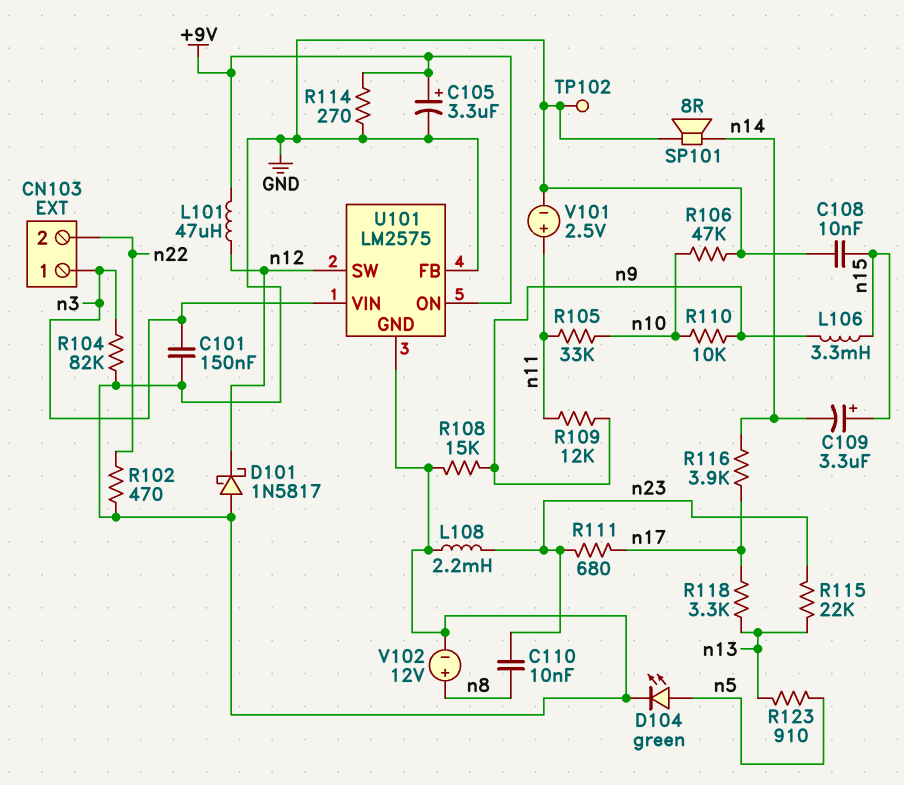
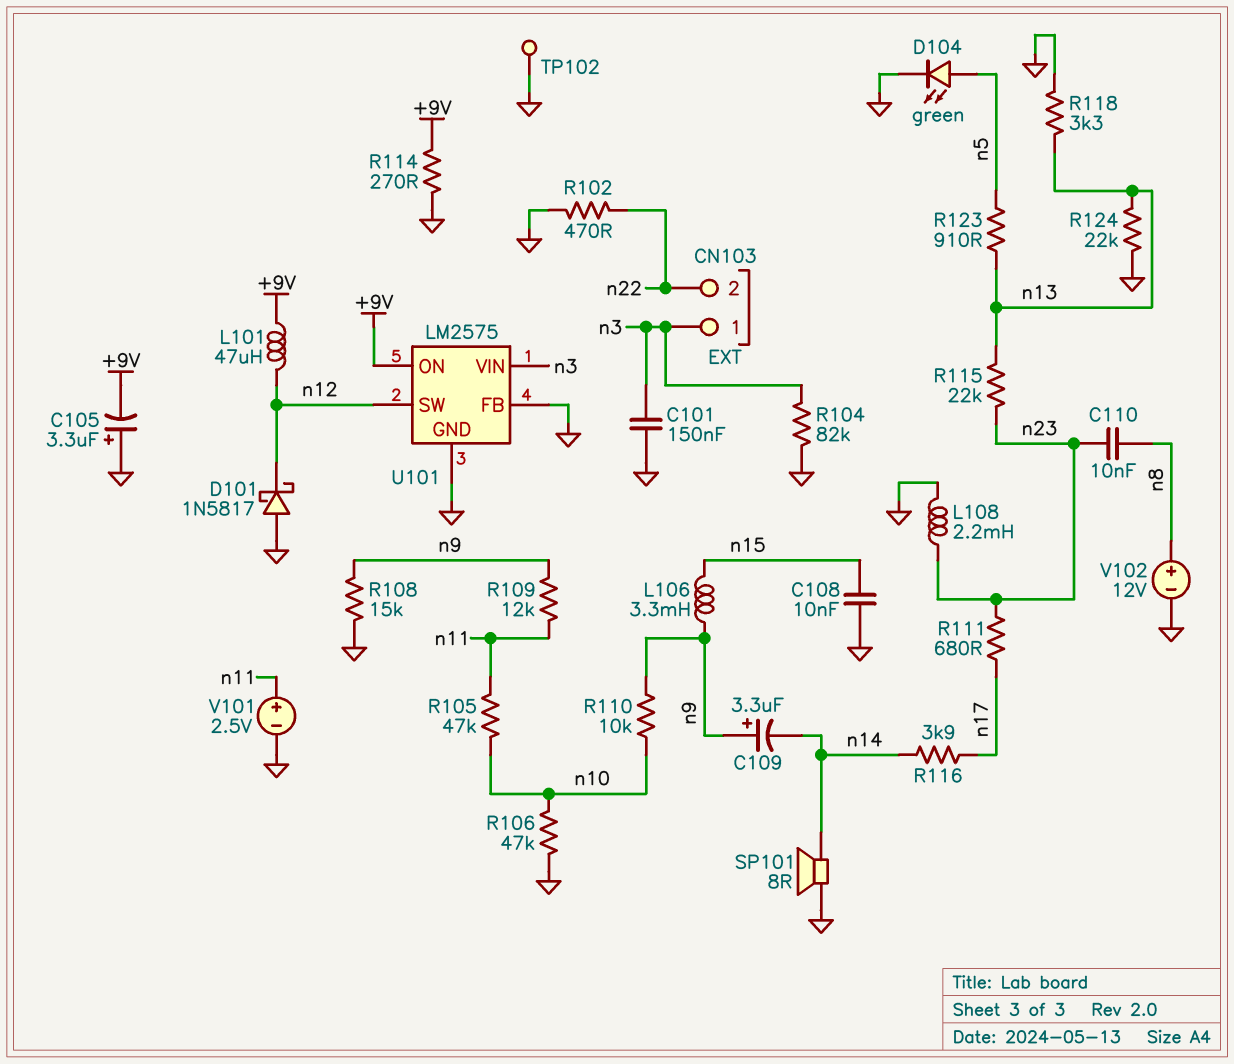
C105: 3.3uF (plus +9V, minus GND) -> 3.3uF (plus GND, minus +9V)
C109: 3.3uF (plus n15, minus n14) -> 3.3uF (plus n9, minus n14)
R105: 33k (n10, n11) -> 47k (n10, n11)
R118: 3.3k (n13, n17) -> 3.3k (GND, n13)
R124: none -> 22k (GND, n13)

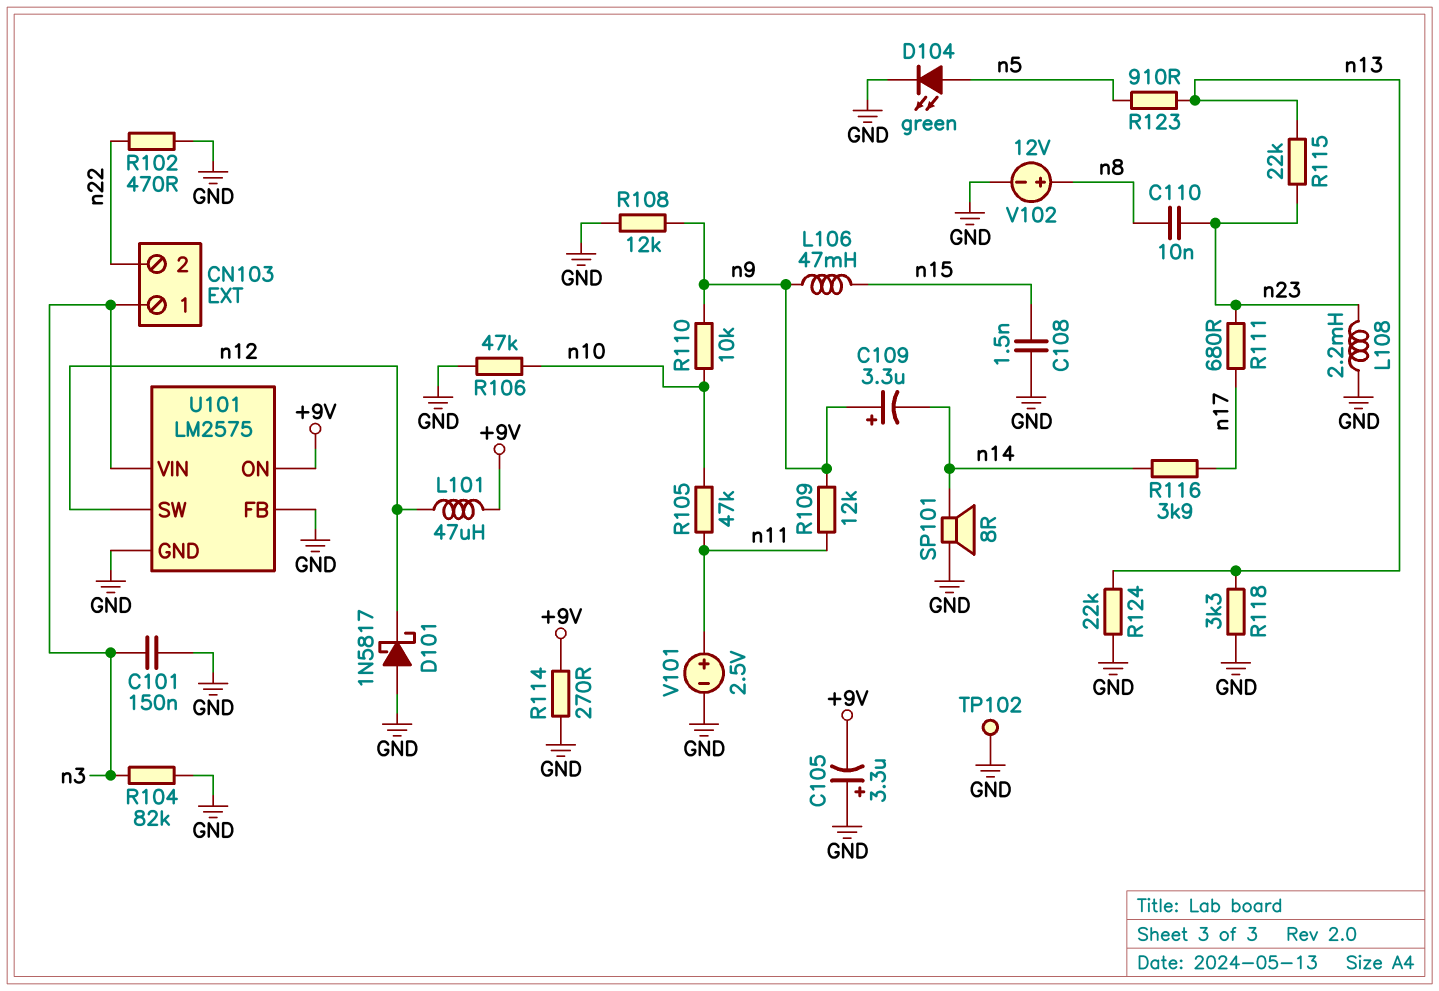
C108: 10nF (GND, n15) -> 1.5nF (GND, n15)
L106: 3.3mH (n9, n15) -> 47mH (n9, n15)
R108: 15k (GND, n9) -> 12k (GND, n9)

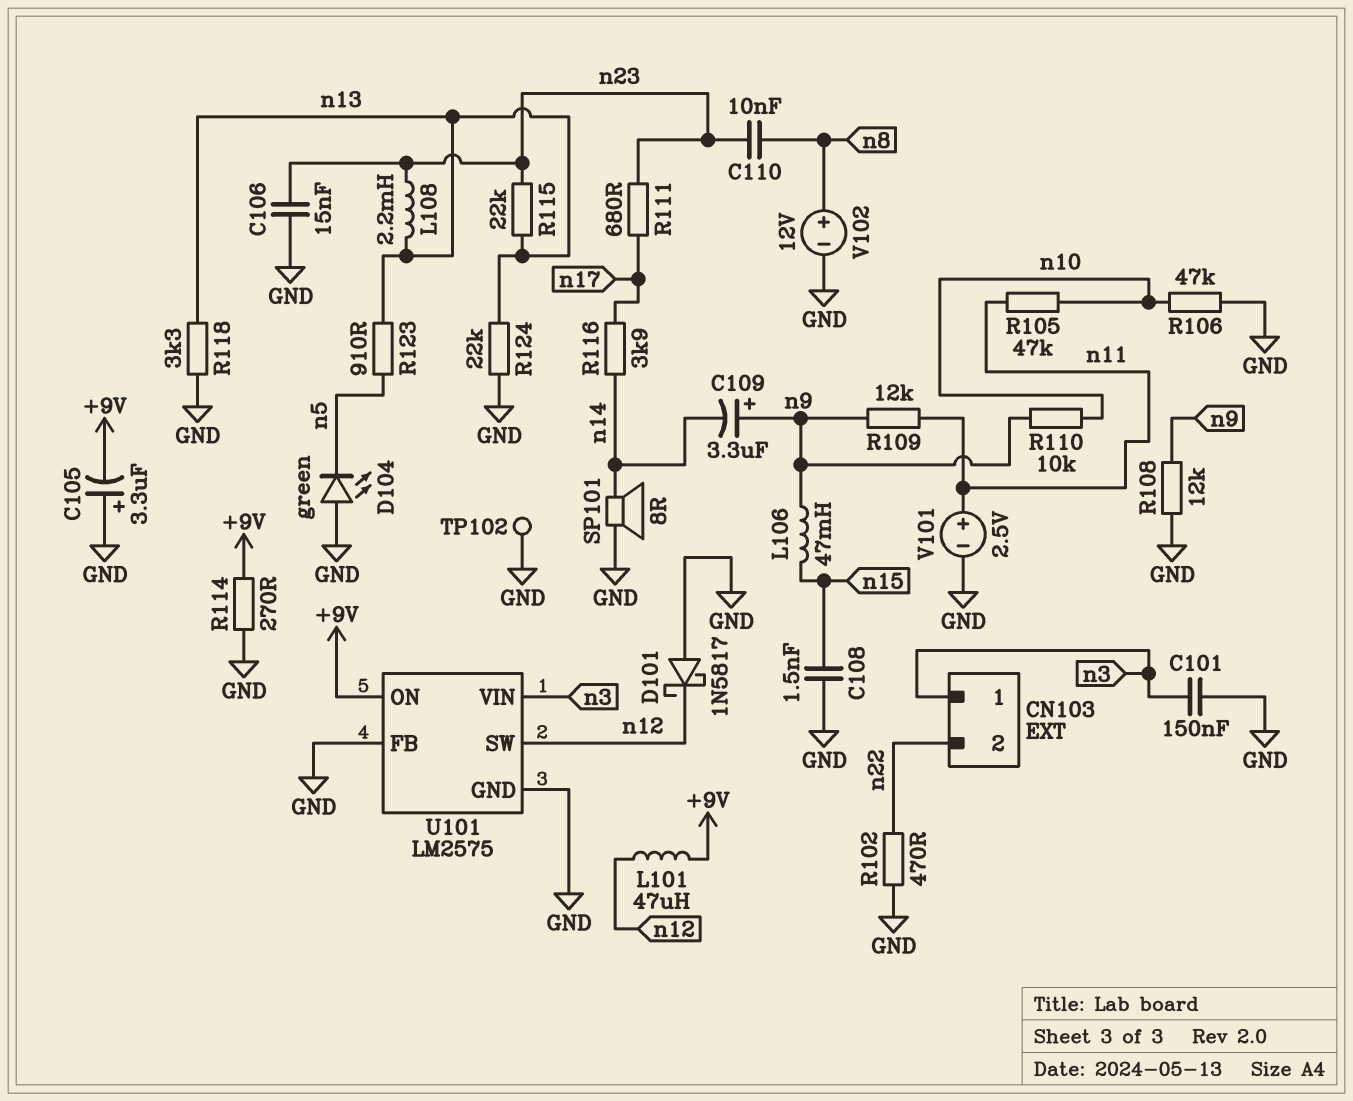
C106: none -> 15nF (GND, n23)
D104: LED green (A n5, K GND) -> LED green (A GND, K n5)
L108: 2.2mH (GND, n23) -> 2.2mH (n13, n23)
R104: 82k (GND, n3) -> none

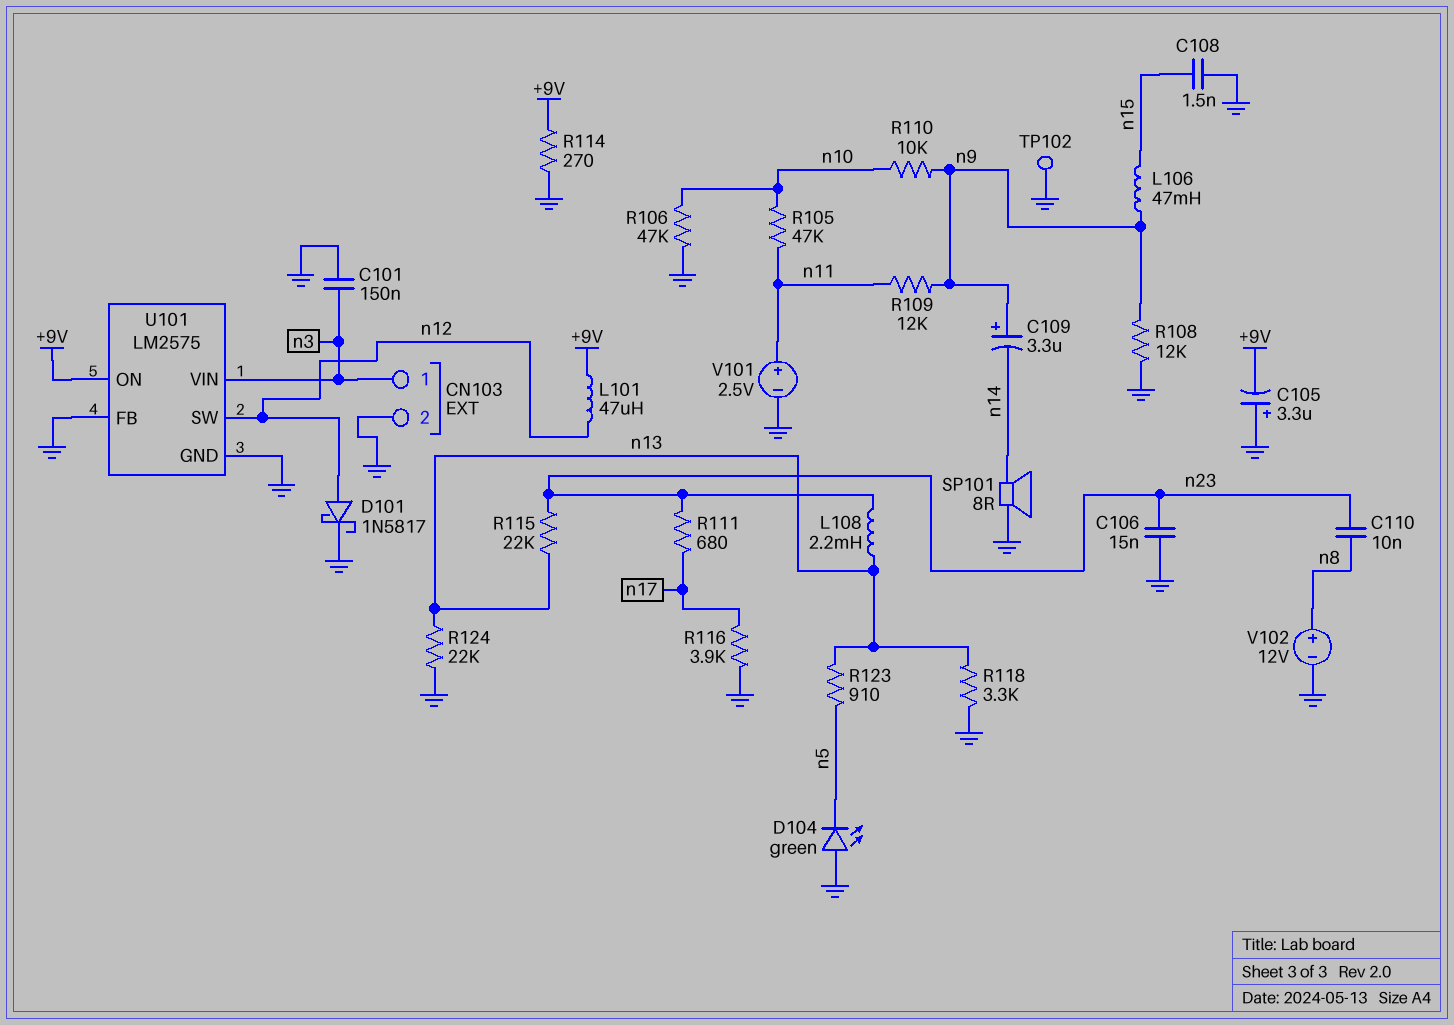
CN103 pin 2: n22 -> GND
D101: schottky 1N5817 (A GND, K n12) -> schottky 1N5817 (A n12, K GND)
R102: 470 (GND, n22) -> none
R116: 3.9k (n14, n17) -> 3.9k (GND, n17)

